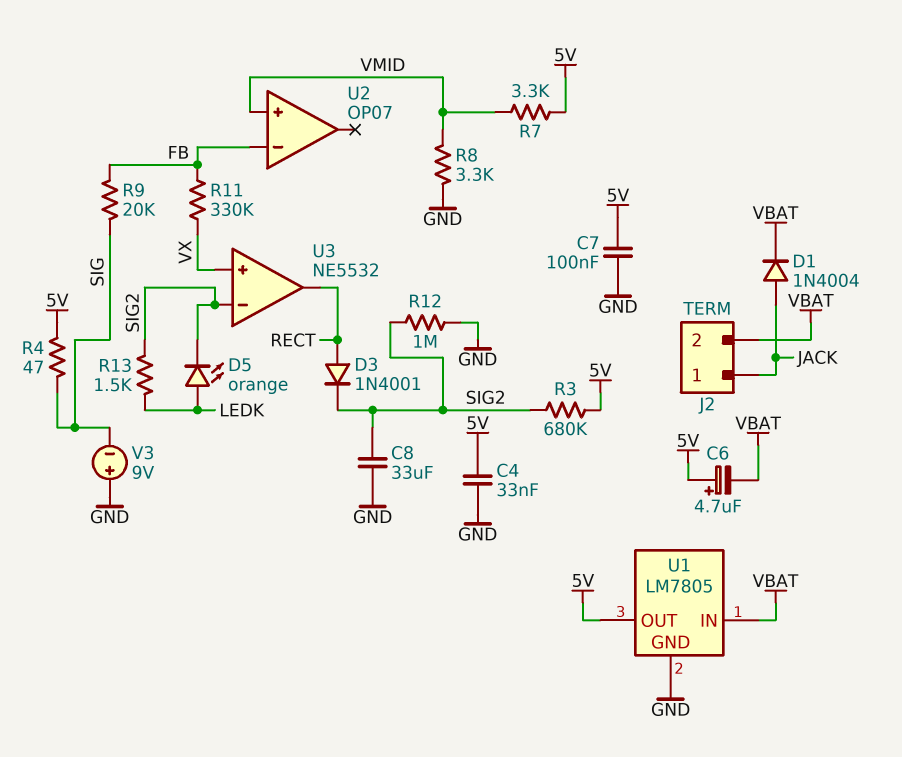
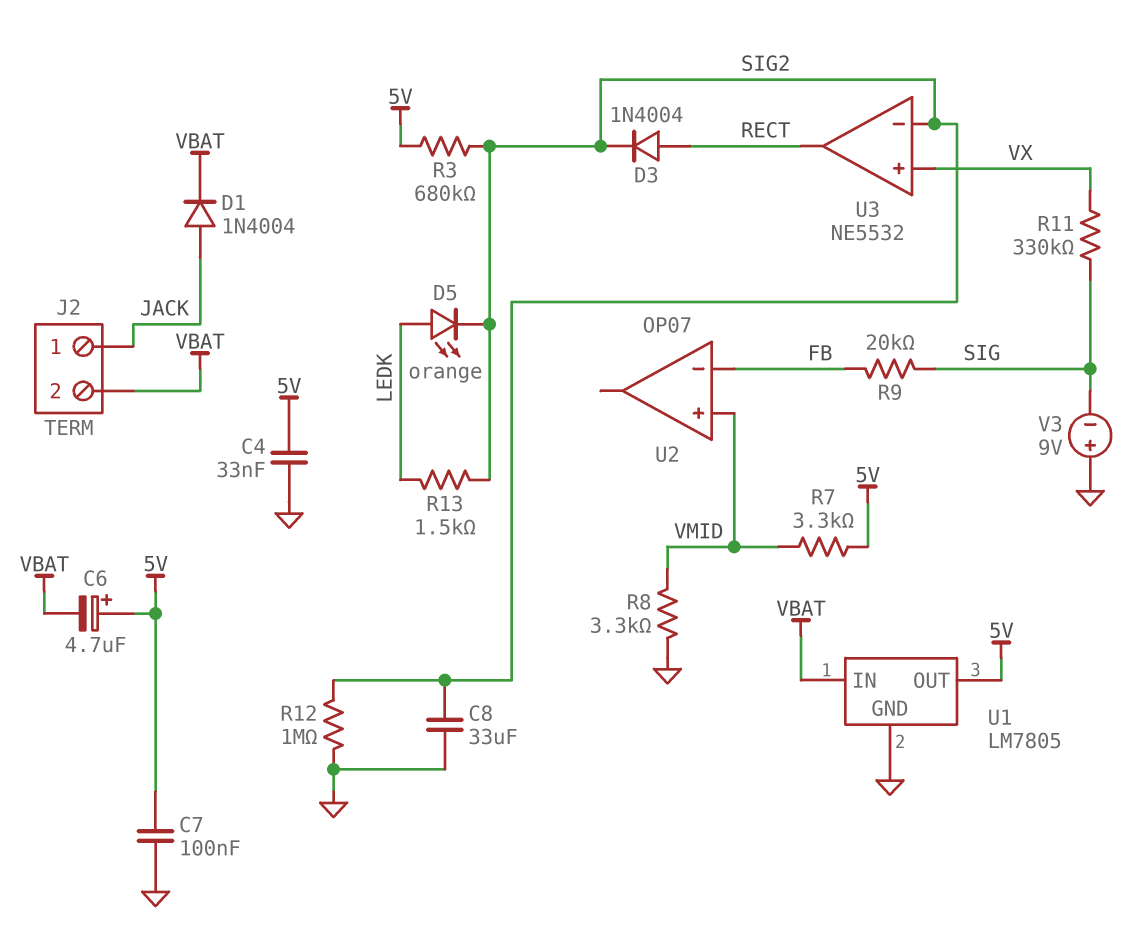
D3: diode 1N4001 (A RECT, K SIG2) -> diode 1N4004 (A RECT, K SIG2)
R4: 47 (5V, SIG) -> none
R11: 330k (FB, VX) -> 330k (SIG, VX)

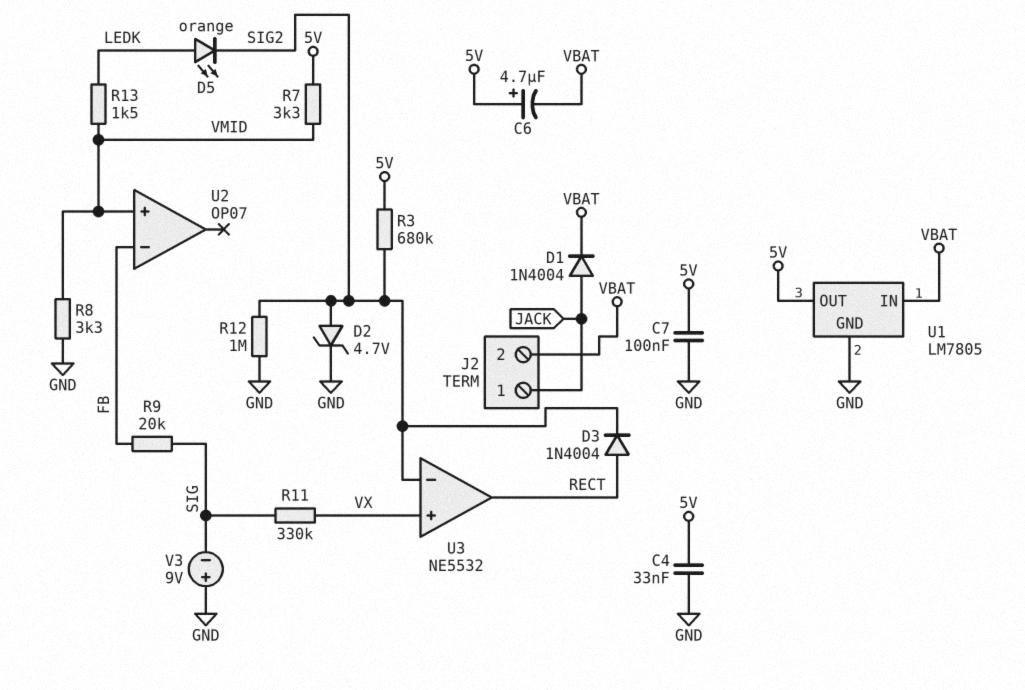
C8: 33uF (GND, SIG2) -> none
D2: none -> zener 4.7V (A SIG2, K GND)
R13: 1.5k (LEDK, SIG2) -> 1.5k (LEDK, VMID)

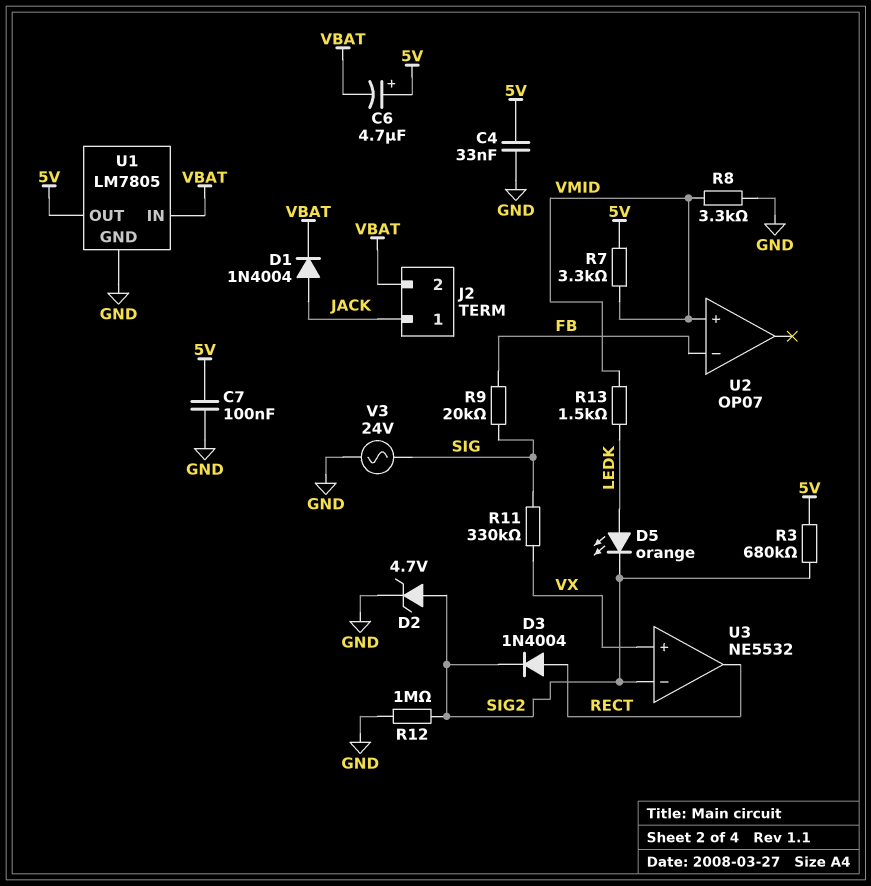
V3: 9V (plus GND, minus SIG) -> AC 24V (GND, SIG)

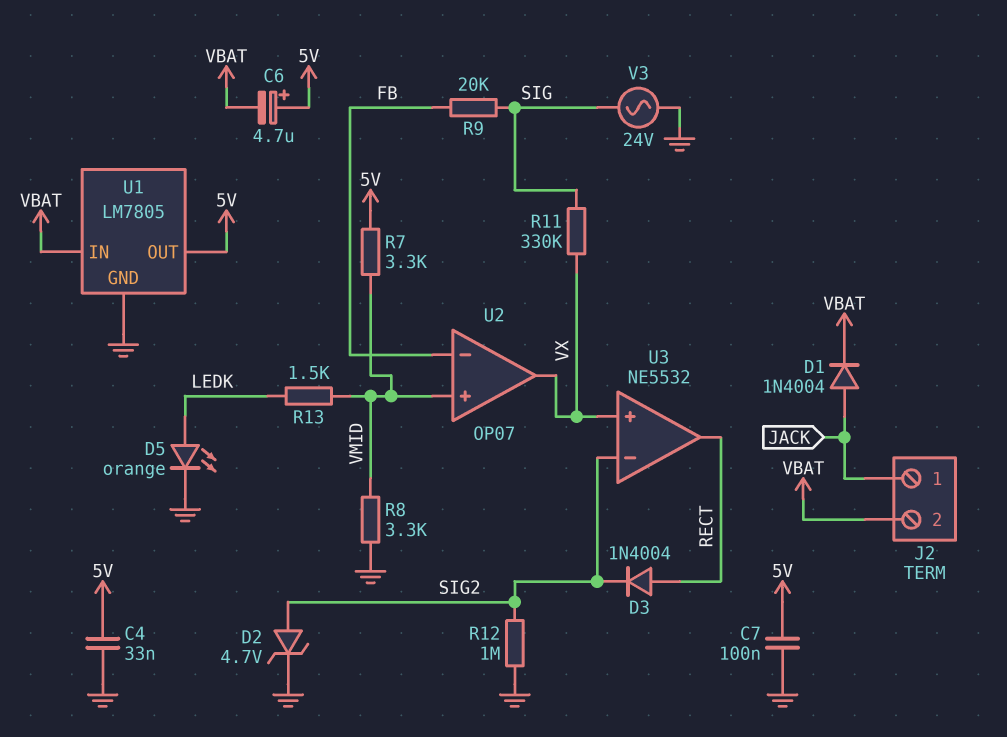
D5: LED orange (A LEDK, K SIG2) -> LED orange (A LEDK, K GND)
R3: 680k (5V, SIG2) -> none
U2 pin out: none -> VX

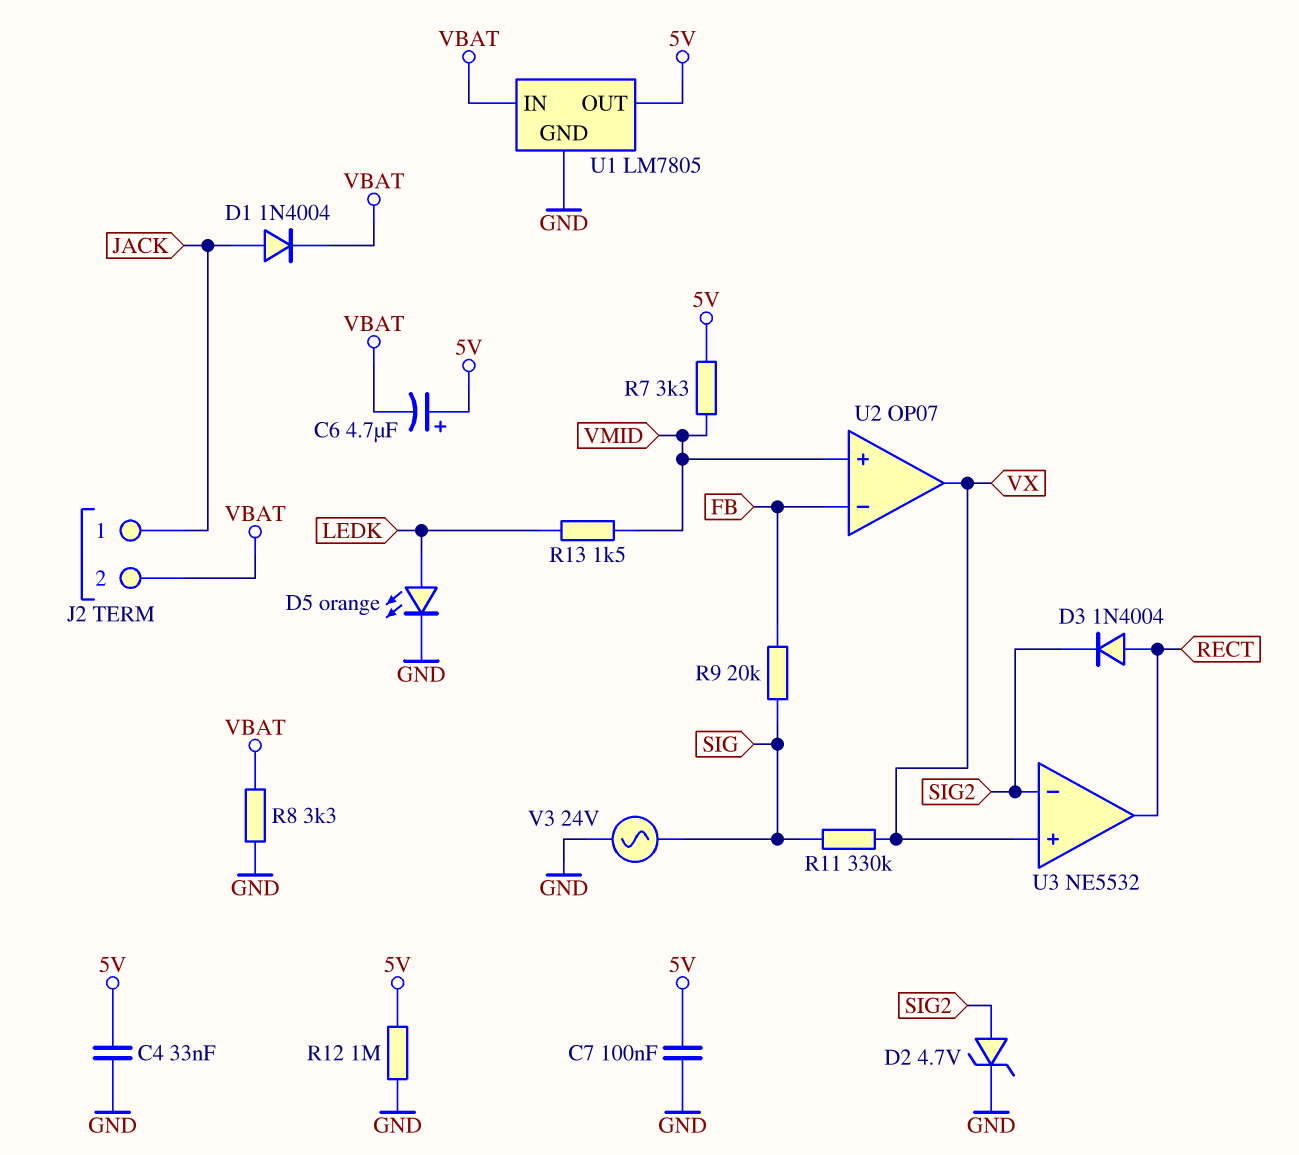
R8: 3.3k (GND, VMID) -> 3.3k (GND, VBAT)
R12: 1M (GND, SIG2) -> 1M (5V, GND)

